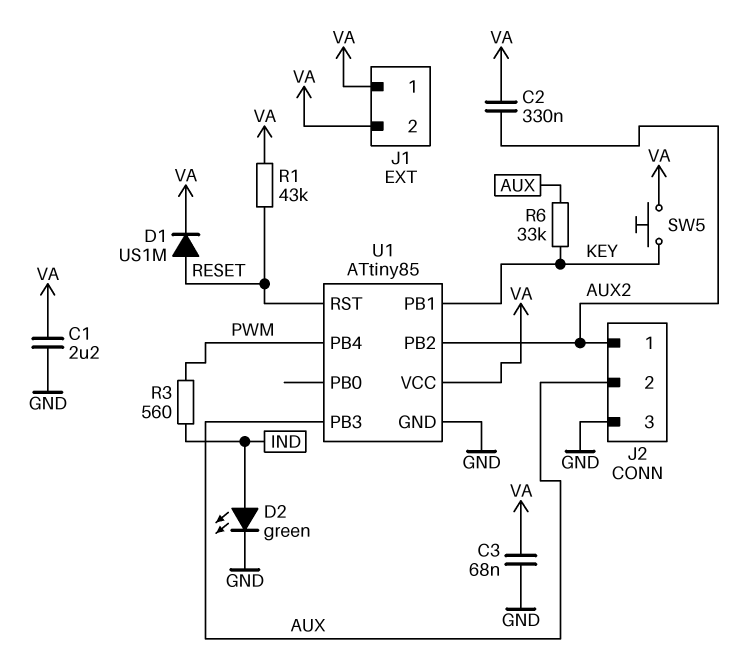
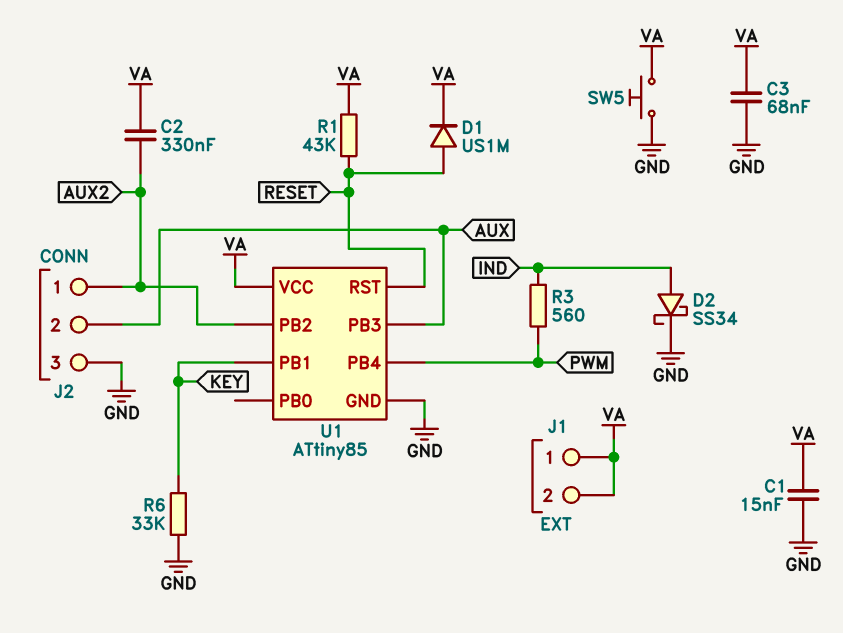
C1: 2.2uF (GND, VA) -> 15nF (GND, VA)
D2: LED green (A IND, K GND) -> schottky SS34 (A IND, K GND)
R6: 33k (AUX, KEY) -> 33k (GND, KEY)
SW5: button (KEY, VA) -> button (GND, VA)

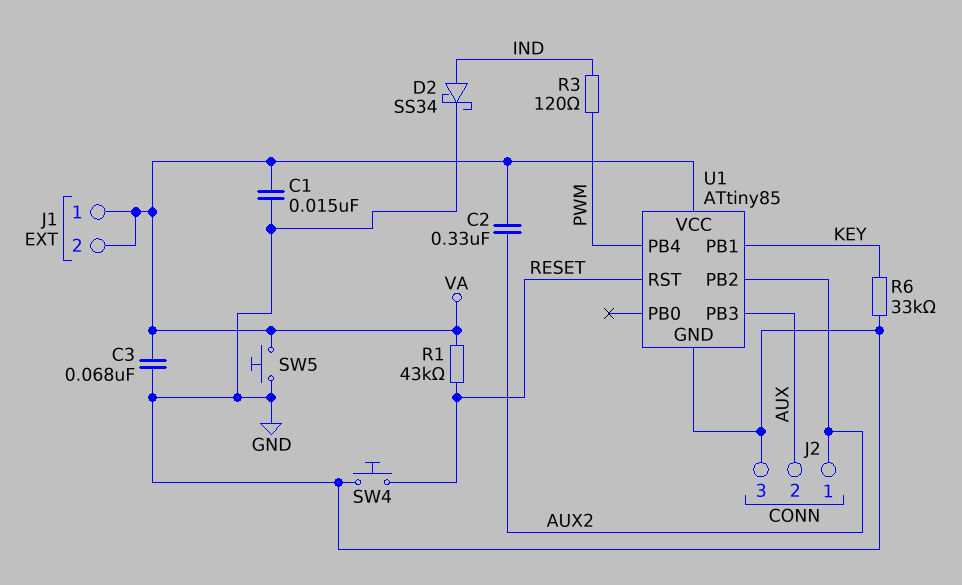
D1: diode US1M (A RESET, K VA) -> none
R3: 560 (IND, PWM) -> 120 (IND, PWM)
SW4: none -> button (GND, RESET)

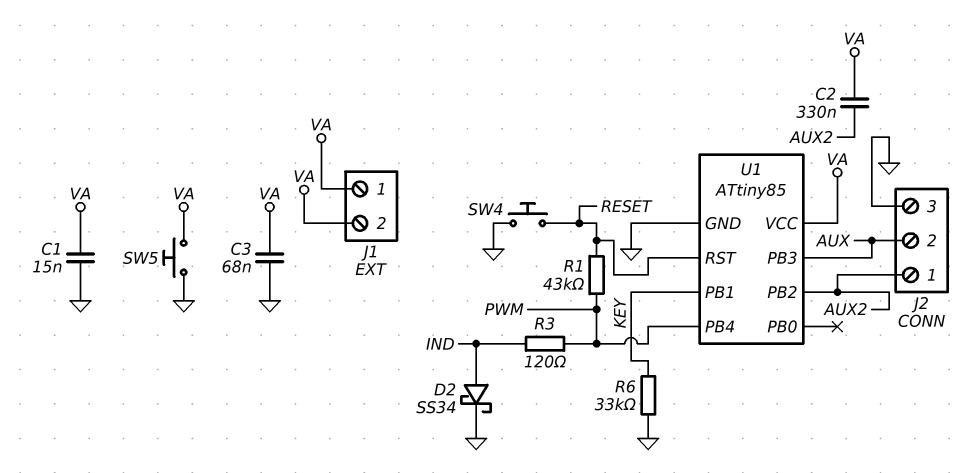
R1: 43k (RESET, VA) -> 43k (PWM, RESET)

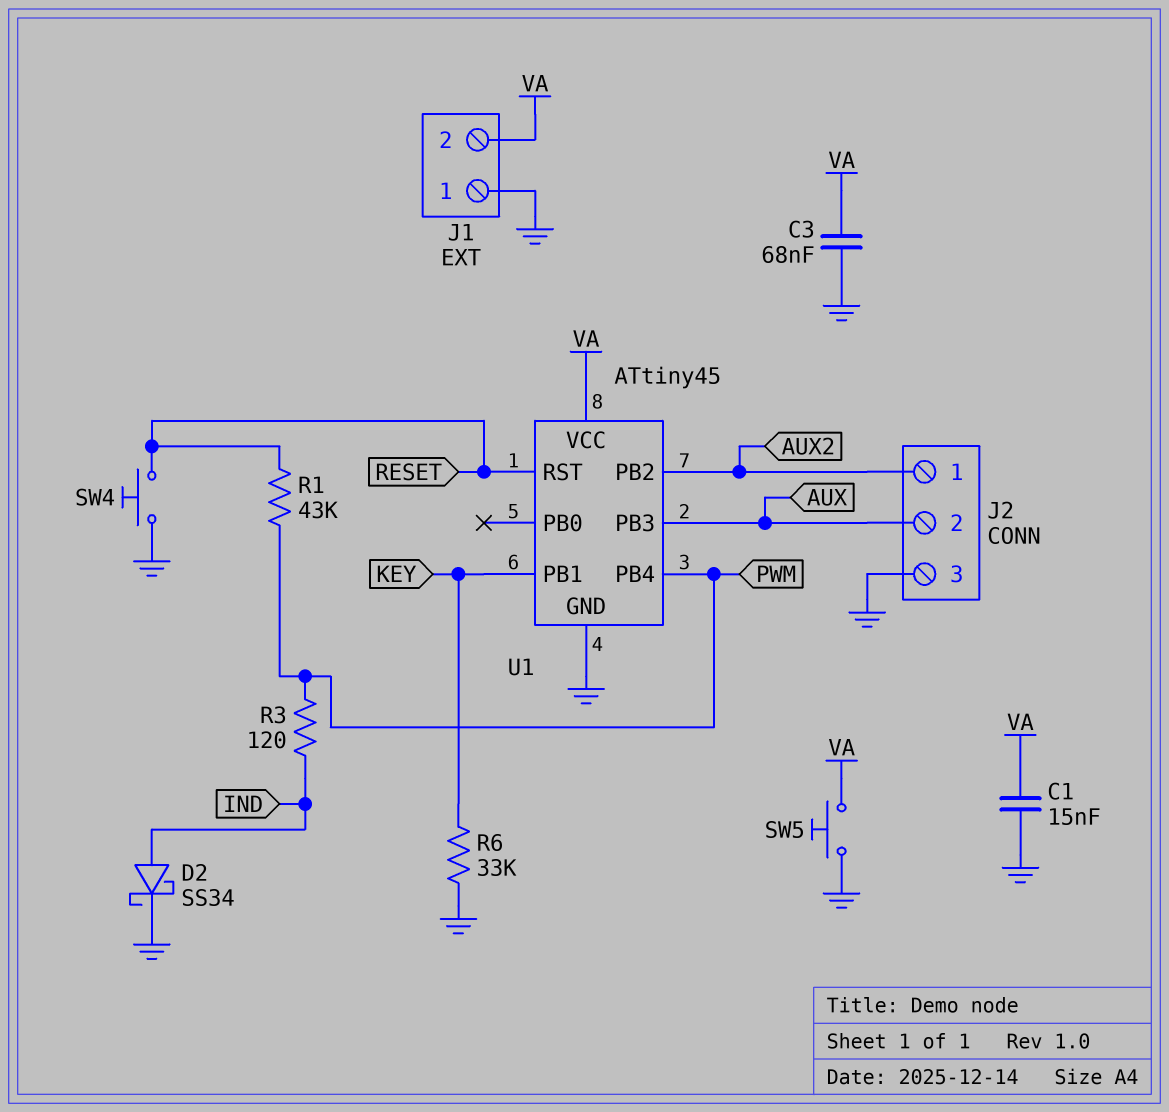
C2: 330nF (AUX2, VA) -> none
J1 pin 1: VA -> GND
U1: ATtiny85 -> ATtiny45

